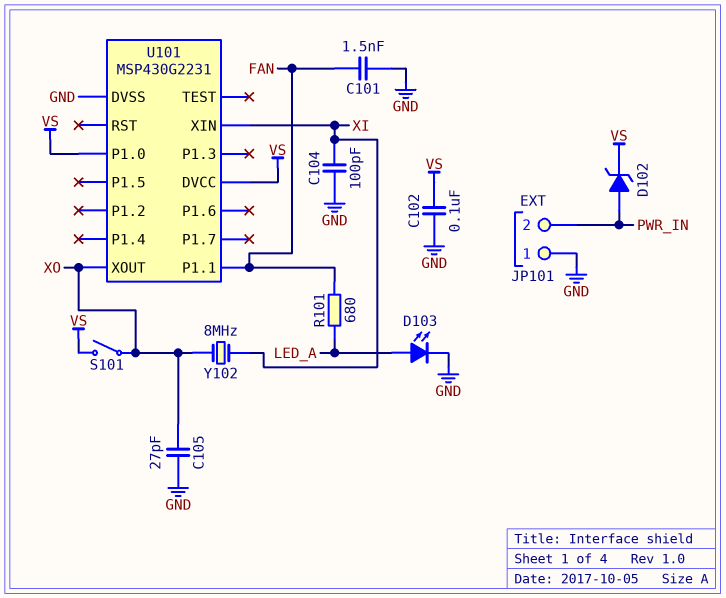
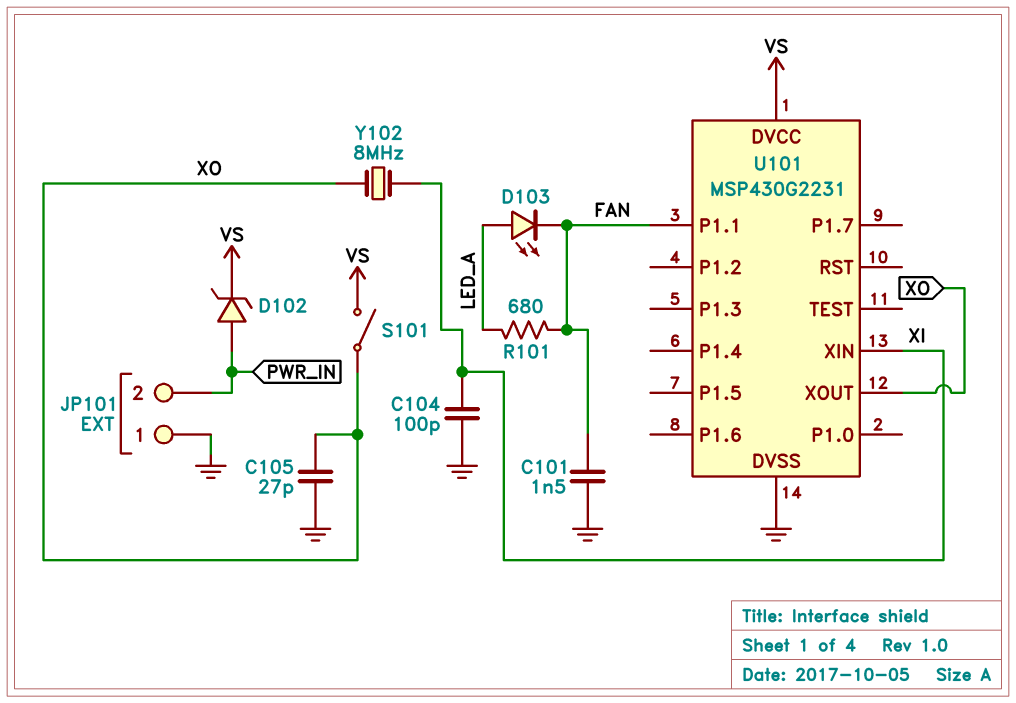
C102: 100nF (GND, VS) -> none
D103: LED (A LED_A, K GND) -> LED (A LED_A, K FAN)
U101 pin P1.0: VS -> none

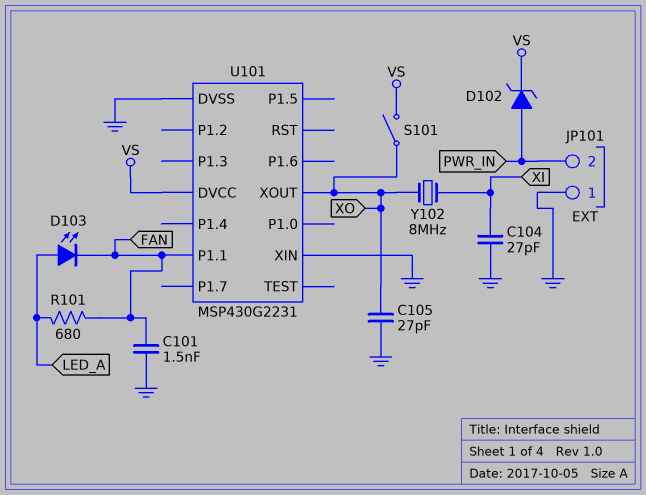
C104: 100pF (GND, XI) -> 27pF (GND, XI)
U101 pin XIN: XI -> GND

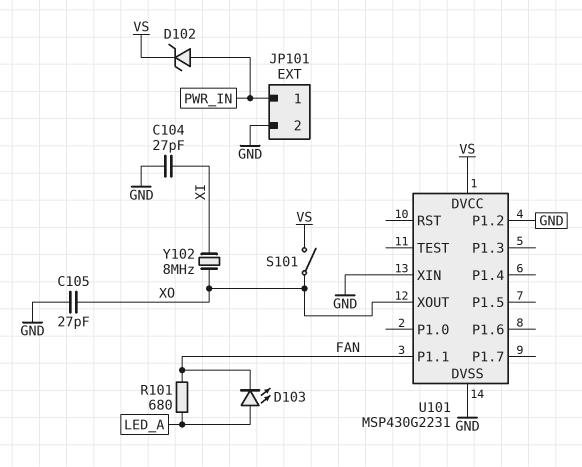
C101: 1.5nF (FAN, GND) -> none
JP101 pin 1: GND -> PWR_IN
JP101 pin 2: PWR_IN -> GND
U101 pin P1.2: none -> GND

